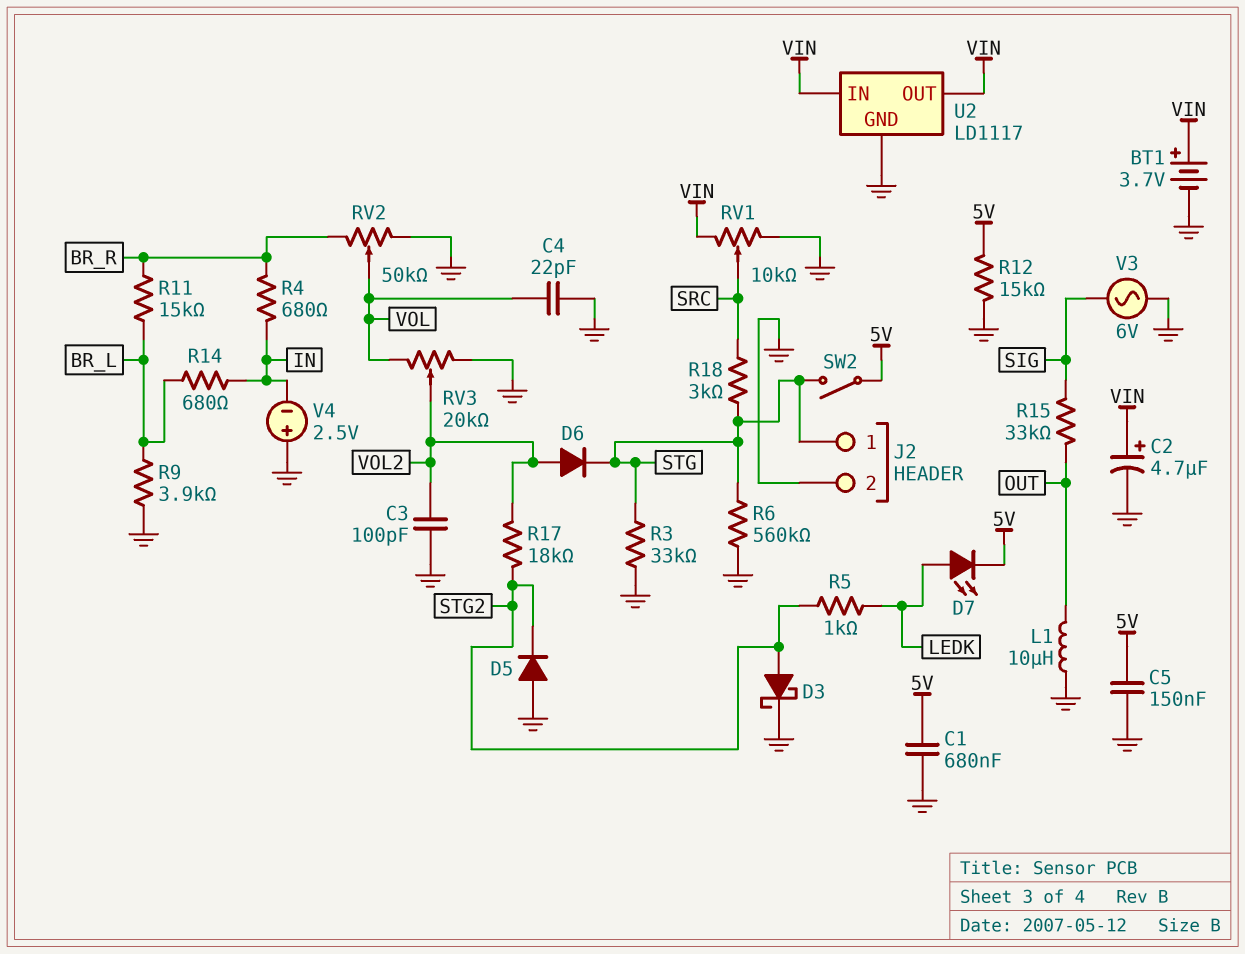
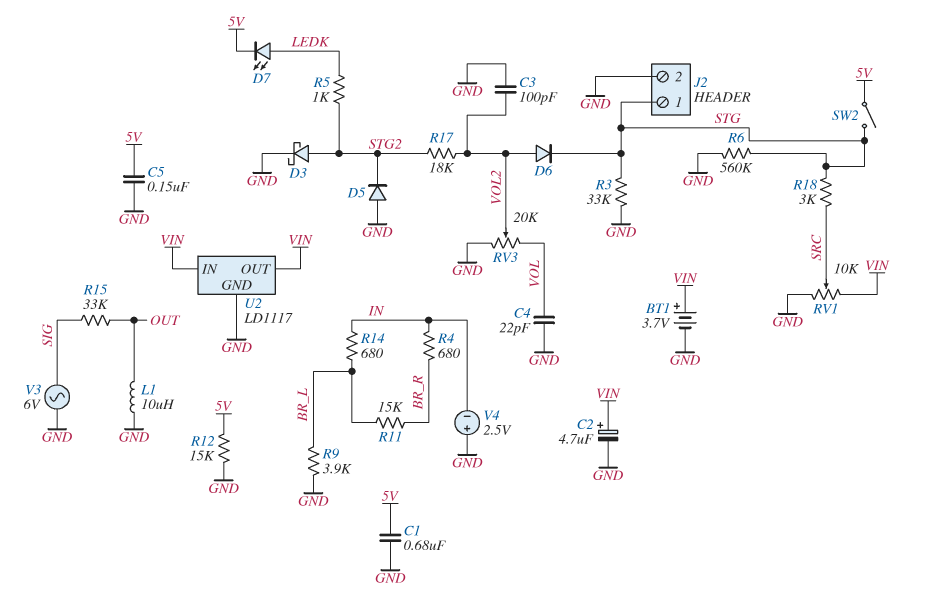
RV2: 50k (BR_R, GND, wiper VOL) -> none

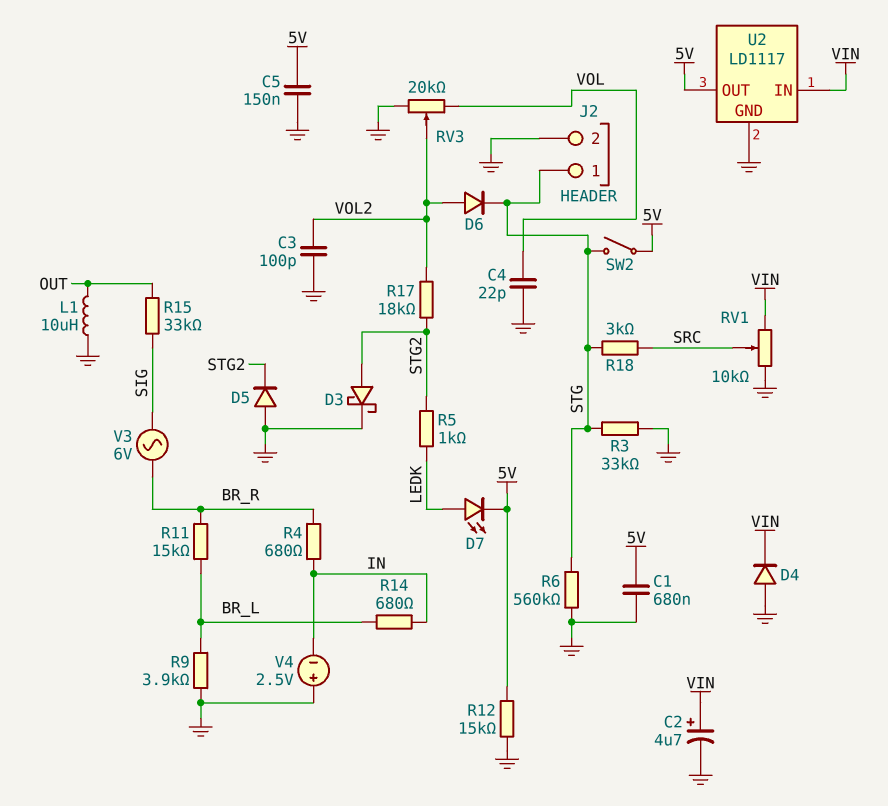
BT1: 3.7V (plus VIN, minus GND) -> none
D4: none -> diode (A GND, K VIN)
U2 pin OUT: VIN -> 5V
V3: AC 6V (GND, SIG) -> AC 6V (BR_R, SIG)

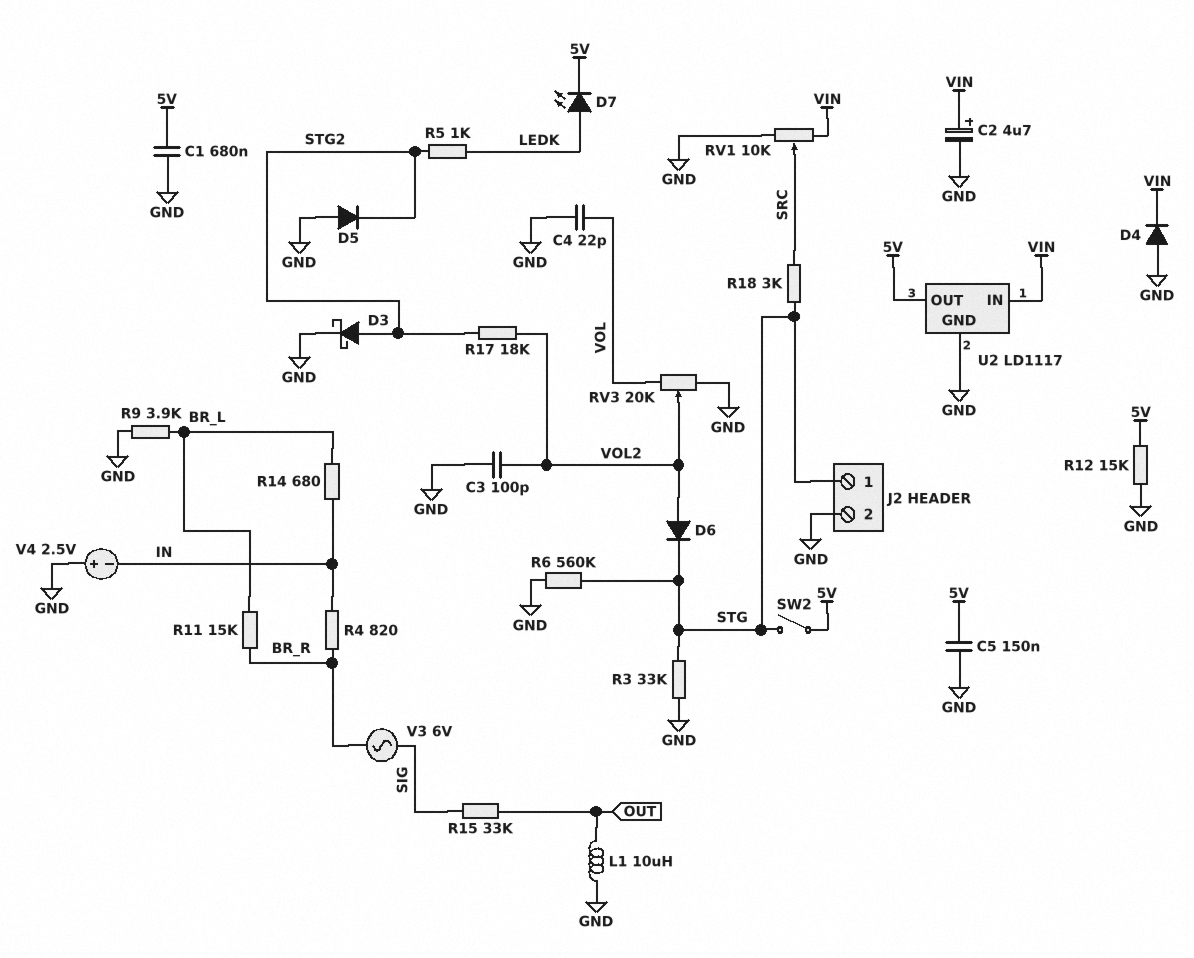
R4: 680 (BR_R, IN) -> 820 (BR_R, IN)

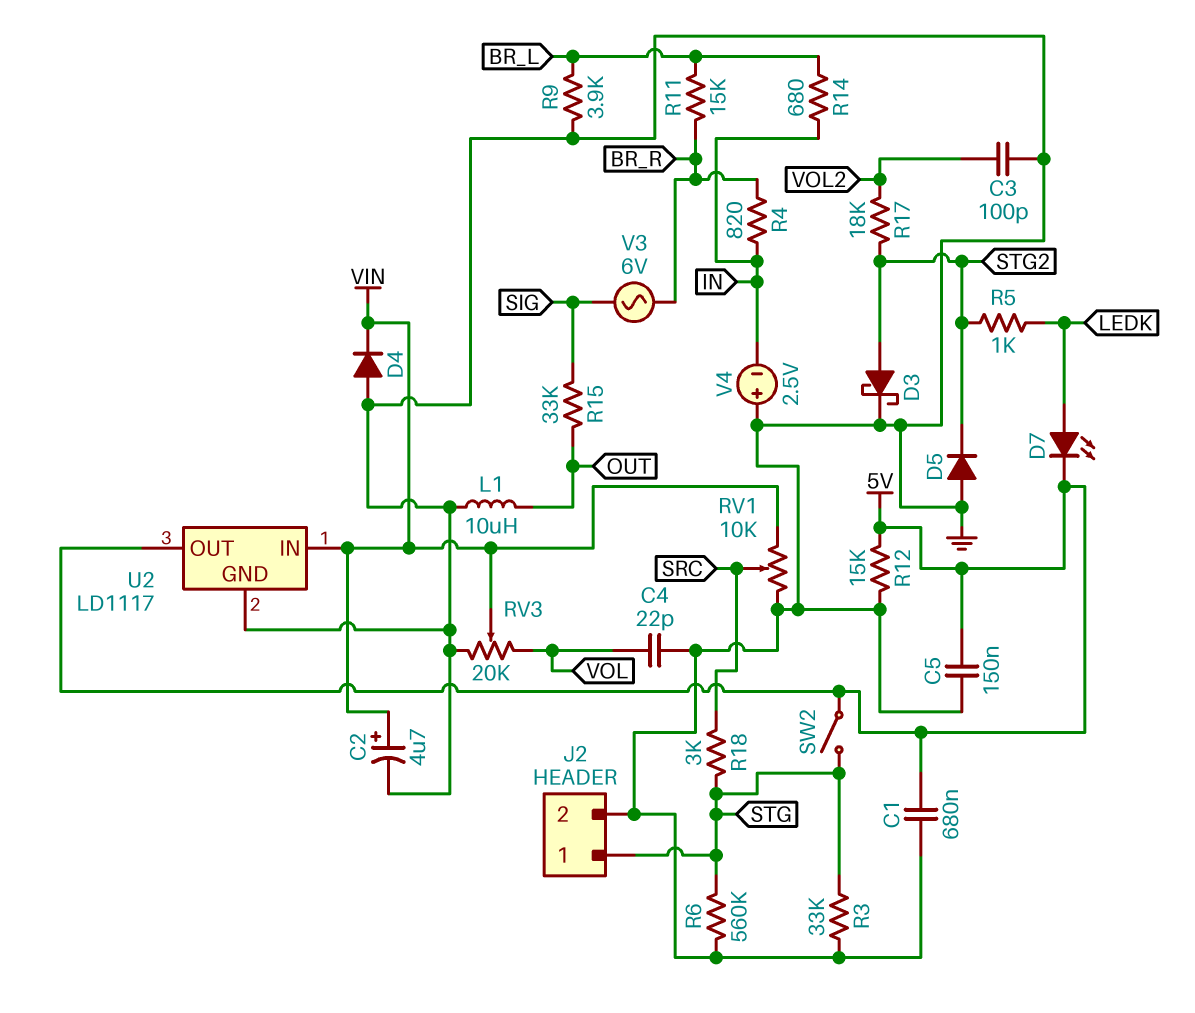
D6: diode (A VOL2, K STG) -> none
RV3: 20k (GND, VOL, wiper VOL2) -> 20k (GND, VOL, wiper VIN)

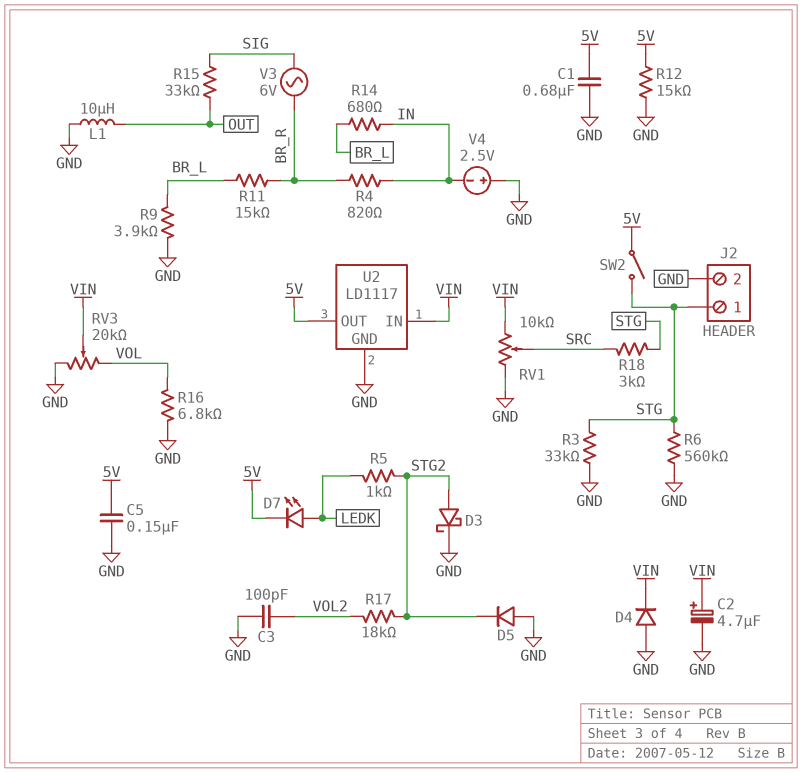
C4: 22pF (GND, VOL) -> none
R16: none -> 6.8k (GND, VOL)

